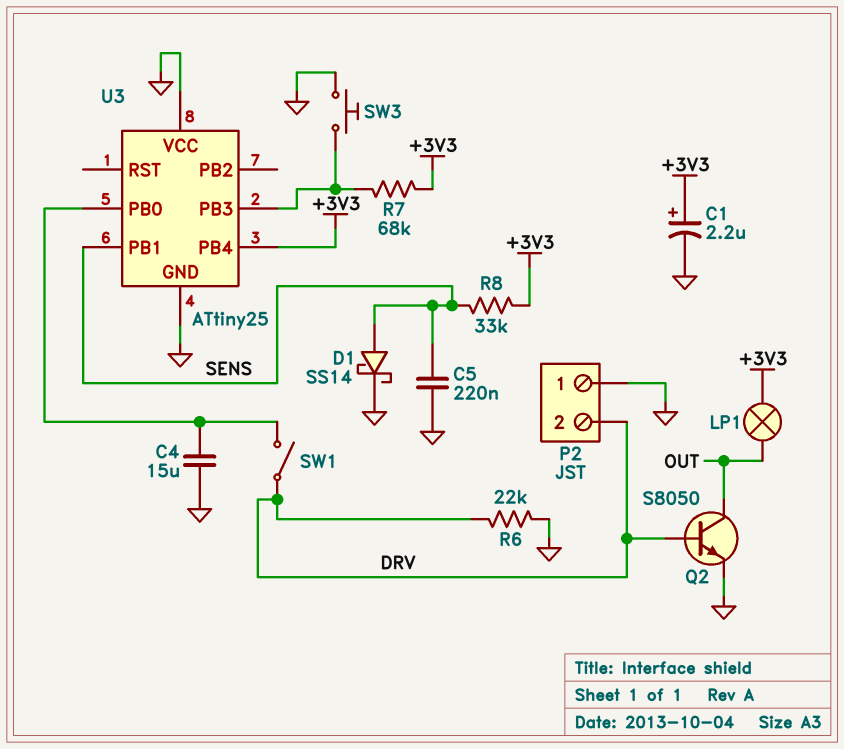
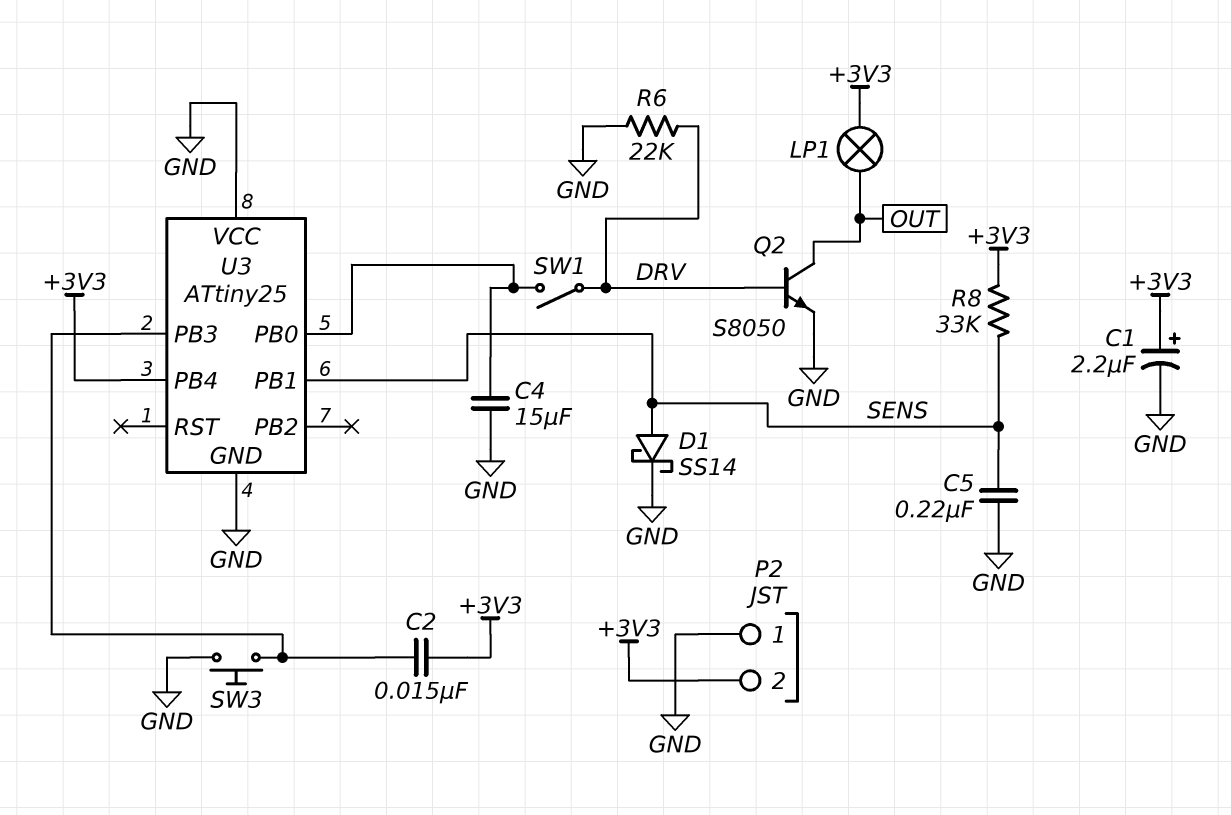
C2: none -> 15nF (+3V3, U3/PB3)
P2 pin 2: DRV -> +3V3
R7: 68k (+3V3, U3/PB3) -> none

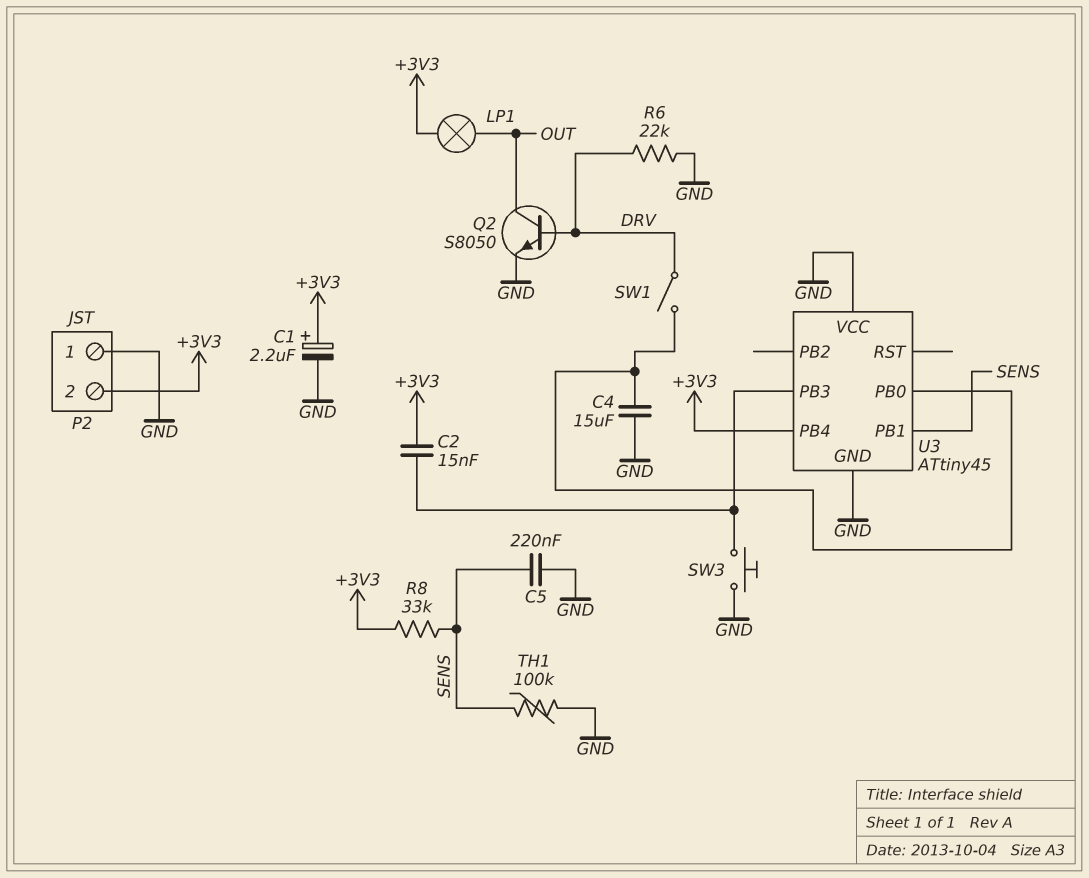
D1: schottky SS14 (A SENS, K GND) -> none
TH1: none -> 100k (GND, SENS)
U3: ATtiny25 -> ATtiny45

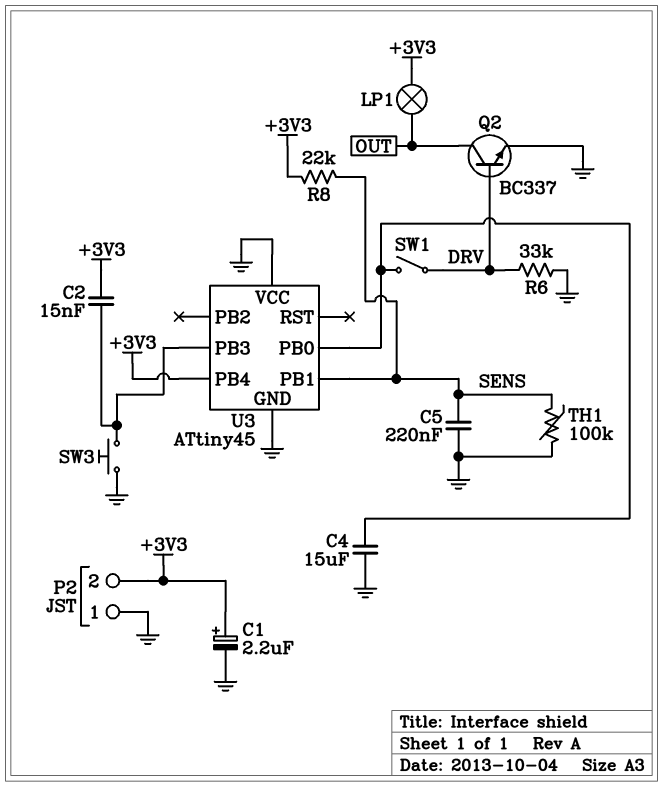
Q2: NPN S8050 (B DRV, C OUT, E GND) -> NPN BC337 (B DRV, C OUT, E GND)
R6: 22k (DRV, GND) -> 33k (DRV, GND)
R8: 33k (+3V3, SENS) -> 22k (+3V3, SENS)

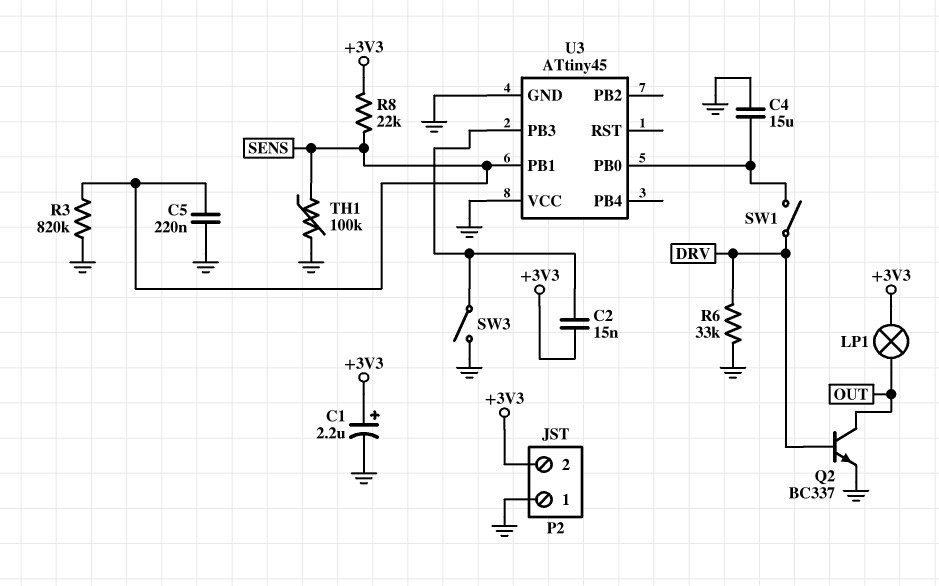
R3: none -> 820k (GND, SENS)
SW3: button (GND, U3/PB3) -> switch (GND, U3/PB3)
U3 pin PB4: +3V3 -> none

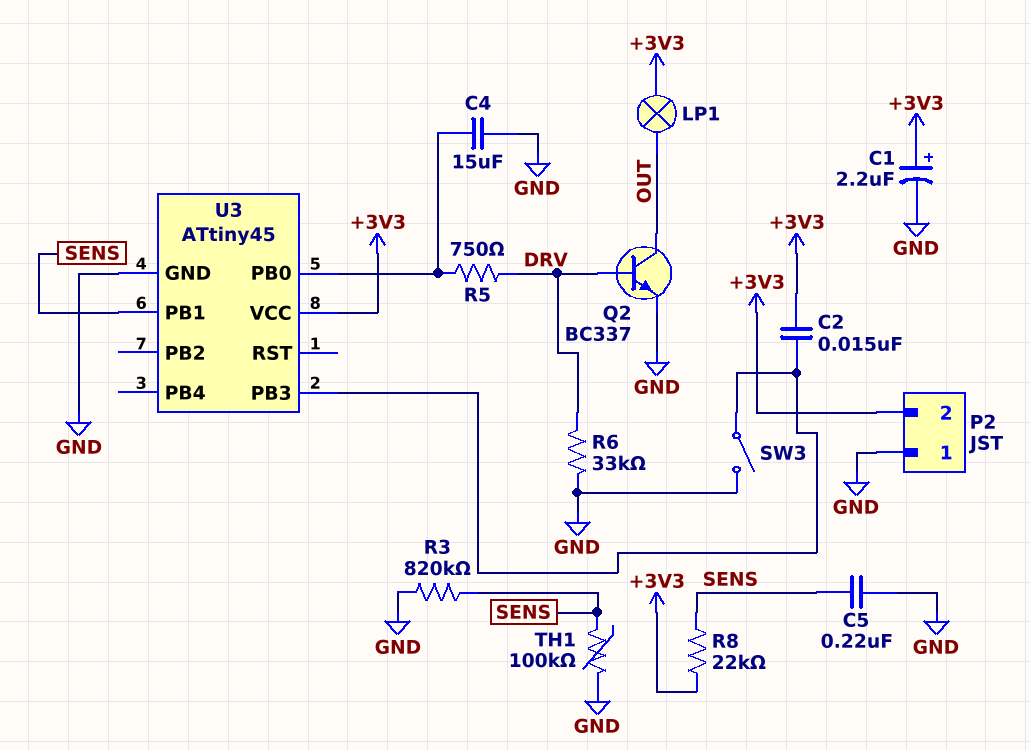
R5: none -> 750 (DRV, U3/PB0)
SW1: switch (DRV, U3/PB0) -> none
U3 pin VCC: GND -> +3V3

